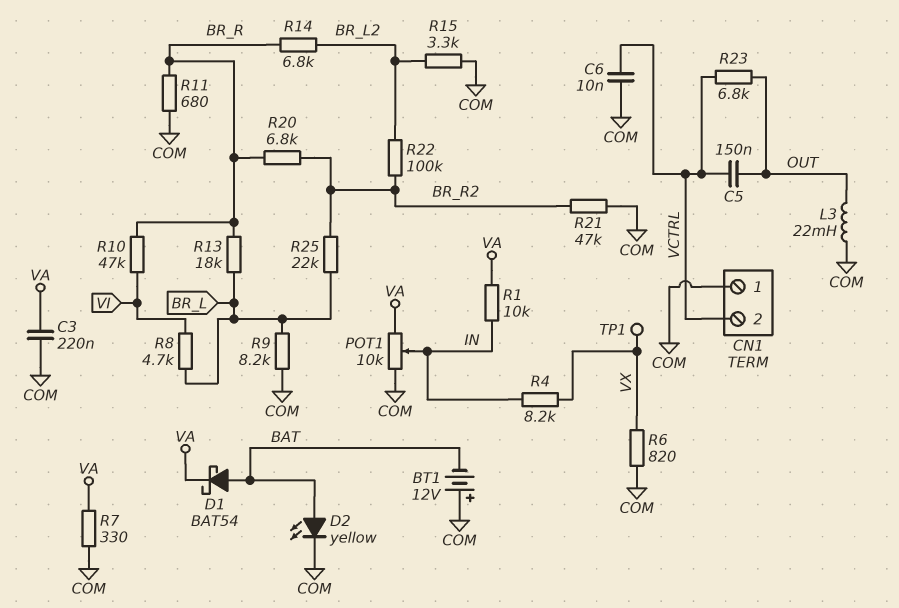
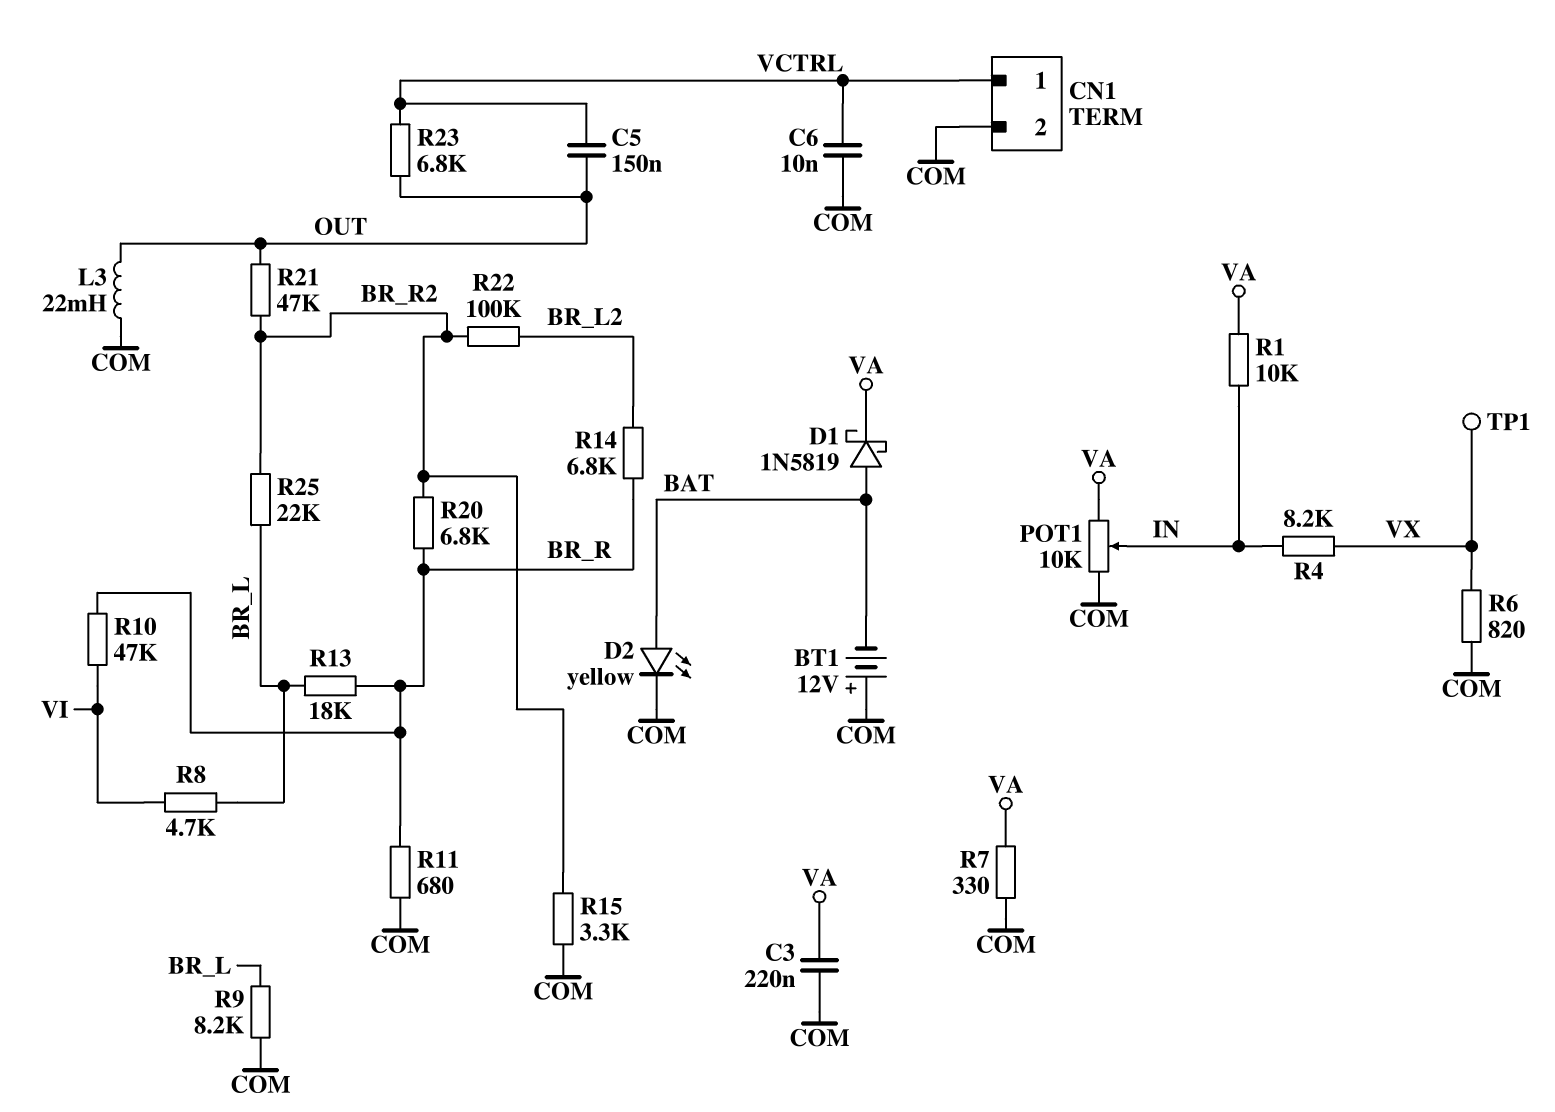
CN1 pin 1: COM -> VCTRL
CN1 pin 2: VCTRL -> COM
D1: schottky BAT54 (A BAT, K VA) -> schottky 1N5819 (A BAT, K VA)
R15: 3.3k (BR_L2, COM) -> 3.3k (BR_R2, COM)
R21: 47k (BR_R2, COM) -> 47k (BR_R2, OUT)

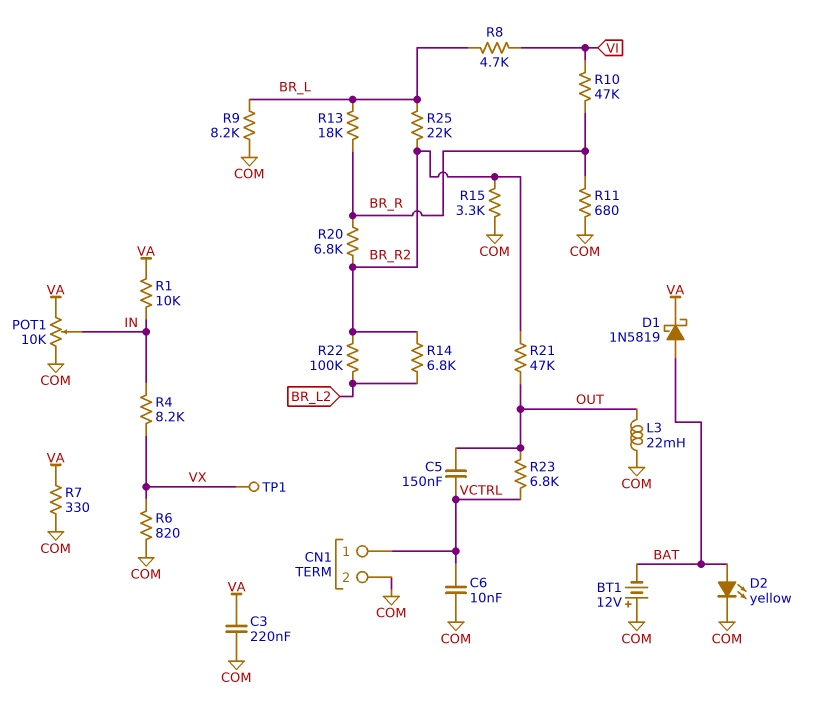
R14: 6.8k (BR_L2, BR_R) -> 6.8k (BR_L2, BR_R2)

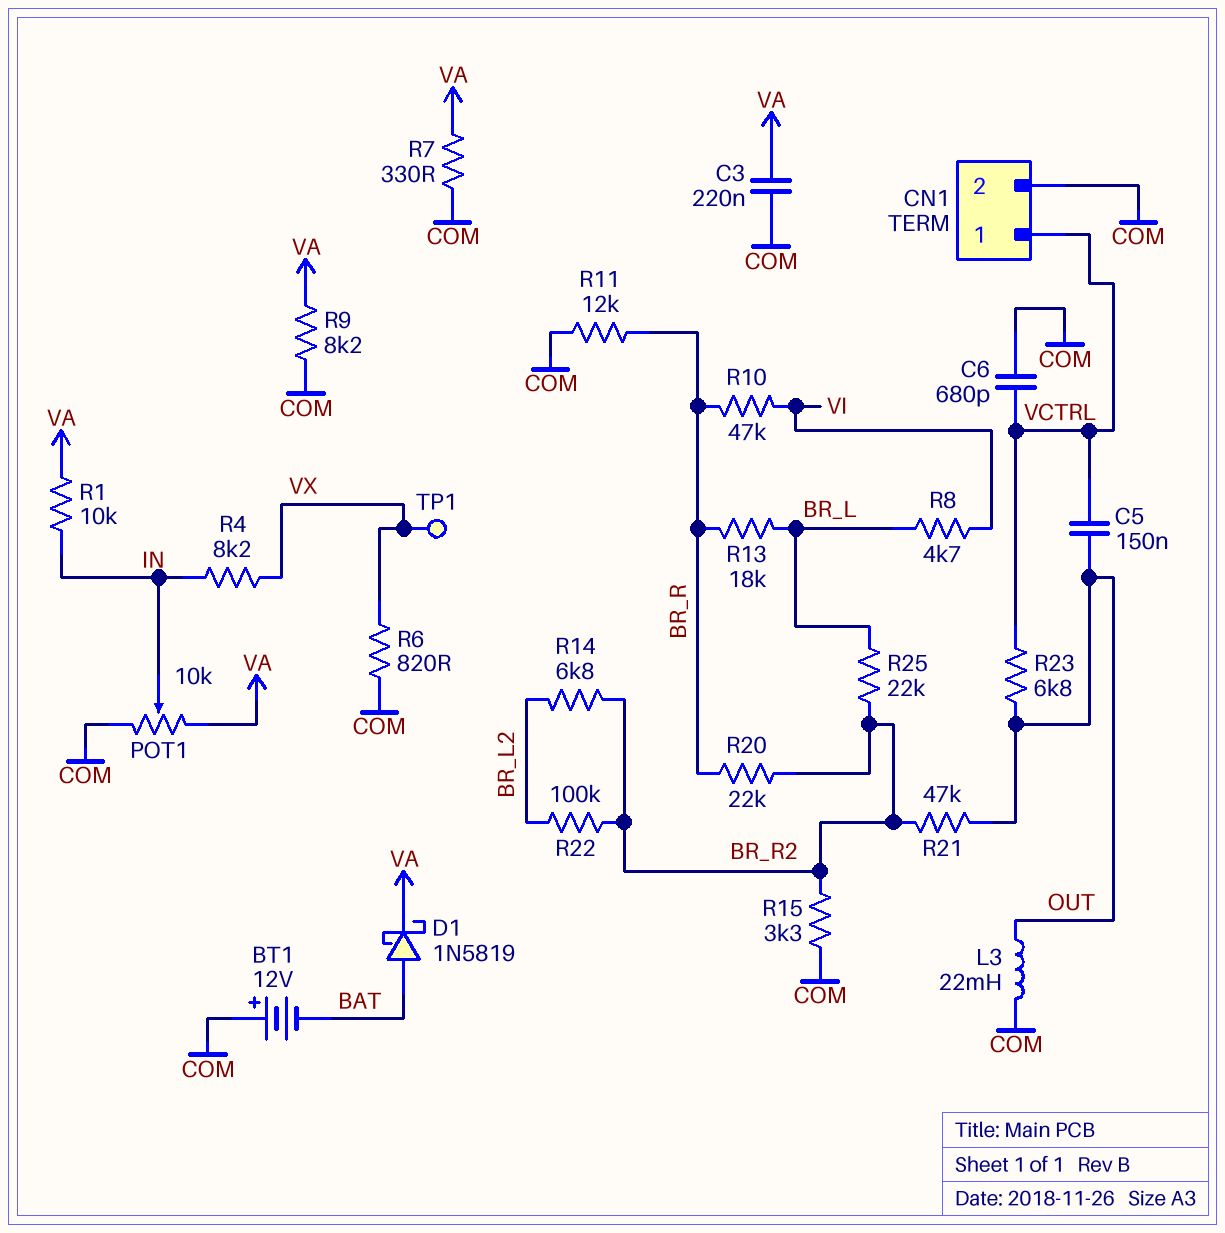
C6: 10nF (COM, VCTRL) -> 680pF (COM, VCTRL)
D2: LED yellow (A BAT, K COM) -> none
R9: 8.2k (BR_L, COM) -> 8.2k (COM, VA)
R11: 680 (BR_R, COM) -> 12k (BR_R, COM)
R20: 6.8k (BR_R, BR_R2) -> 22k (BR_R, BR_R2)

